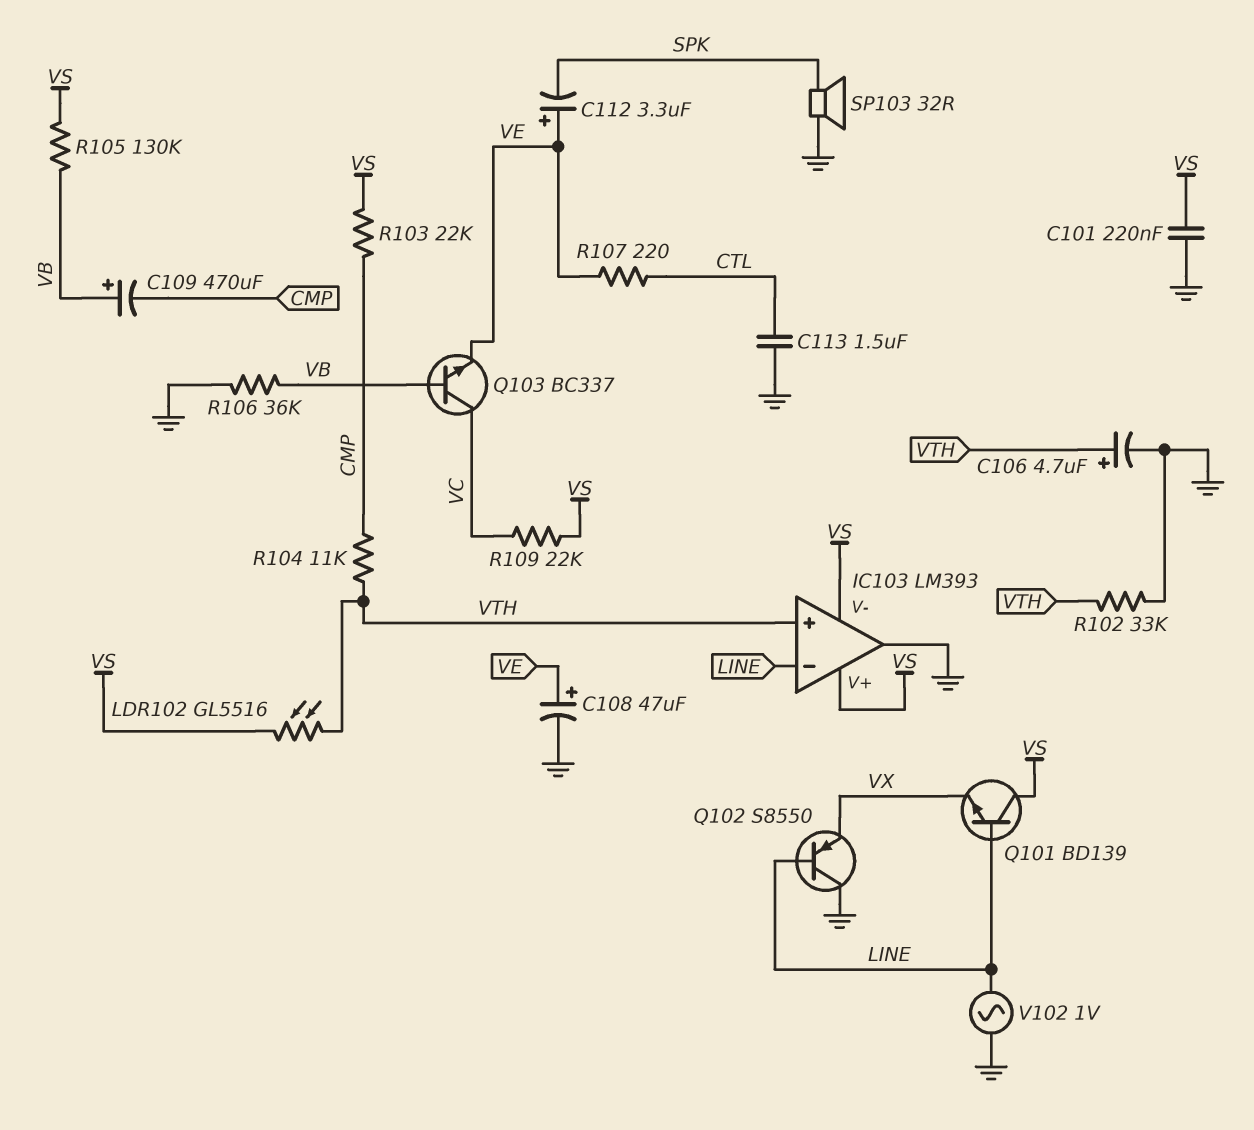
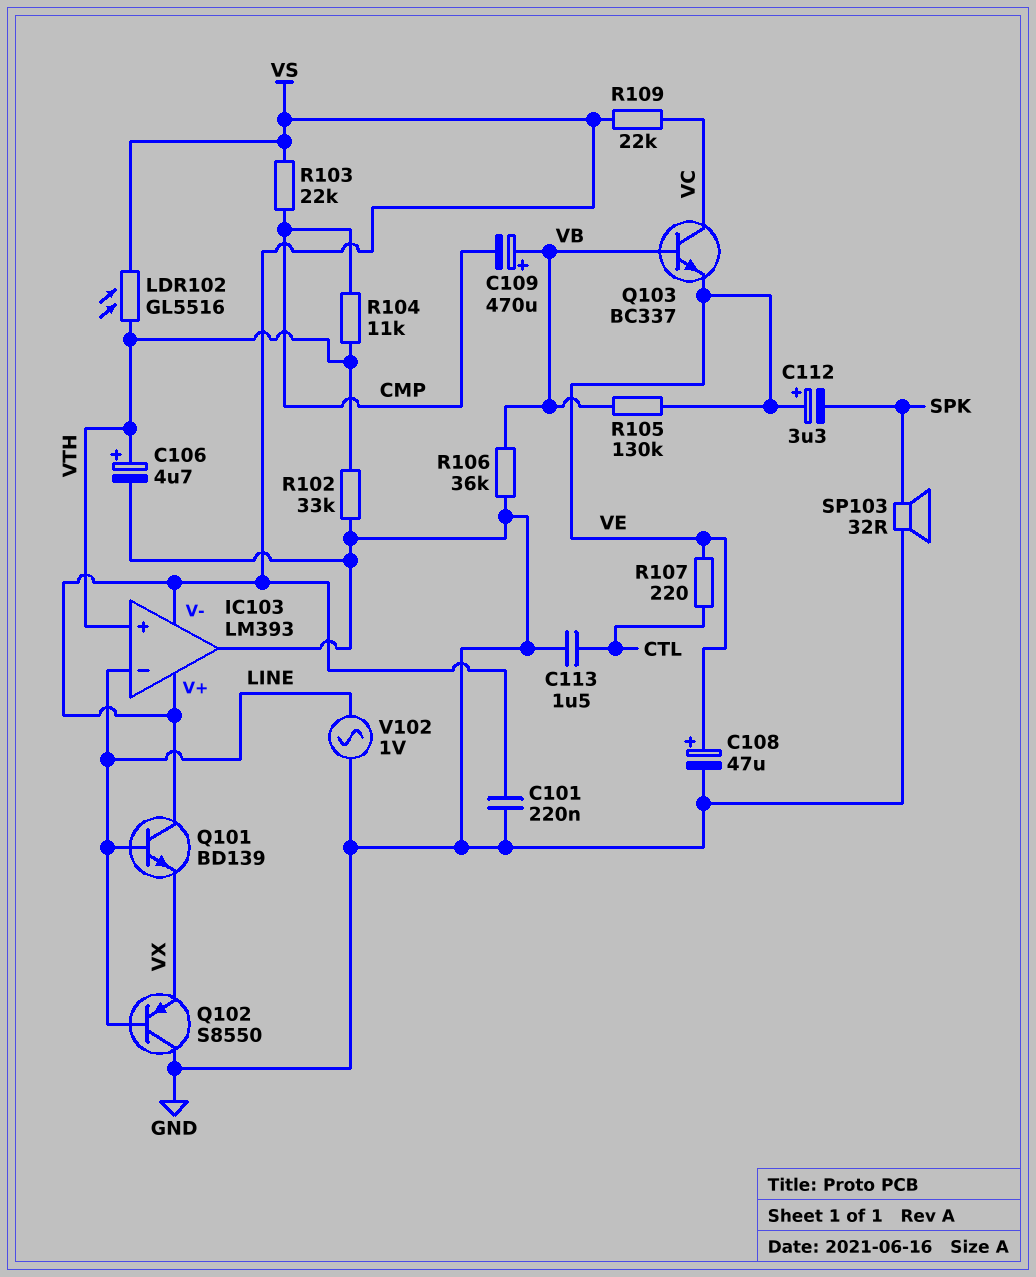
R105: 130k (VB, VS) -> 130k (VB, VE)

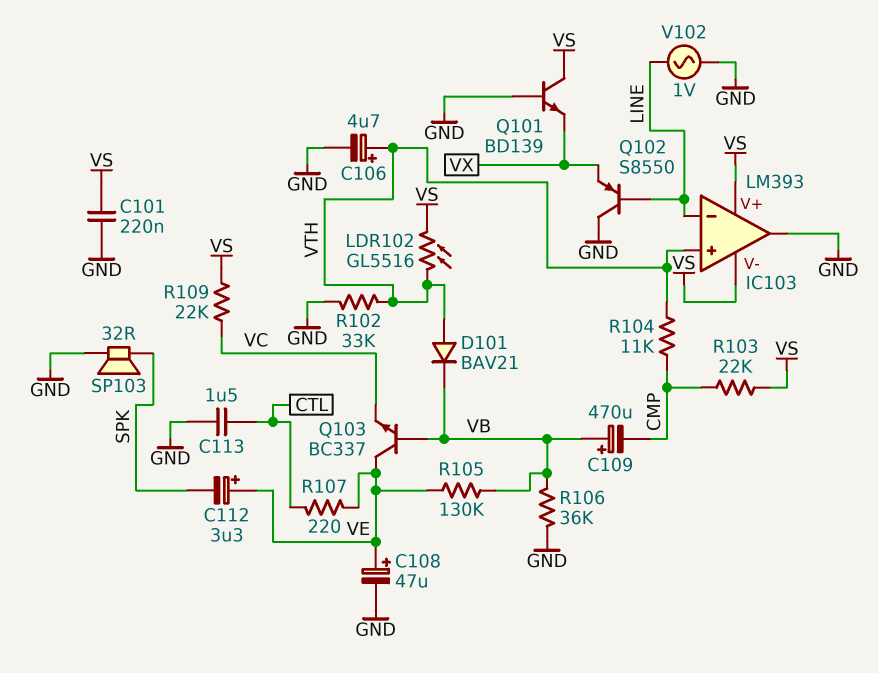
D101: none -> diode BAV21 (A VTH, K VB)
Q101: NPN BD139 (B LINE, C VS, E VX) -> NPN BD139 (B GND, C VS, E VX)
Q103: NPN BC337 (B VB, C VC, E VE) -> NPN BC337 (B VB, C VE, E VC)

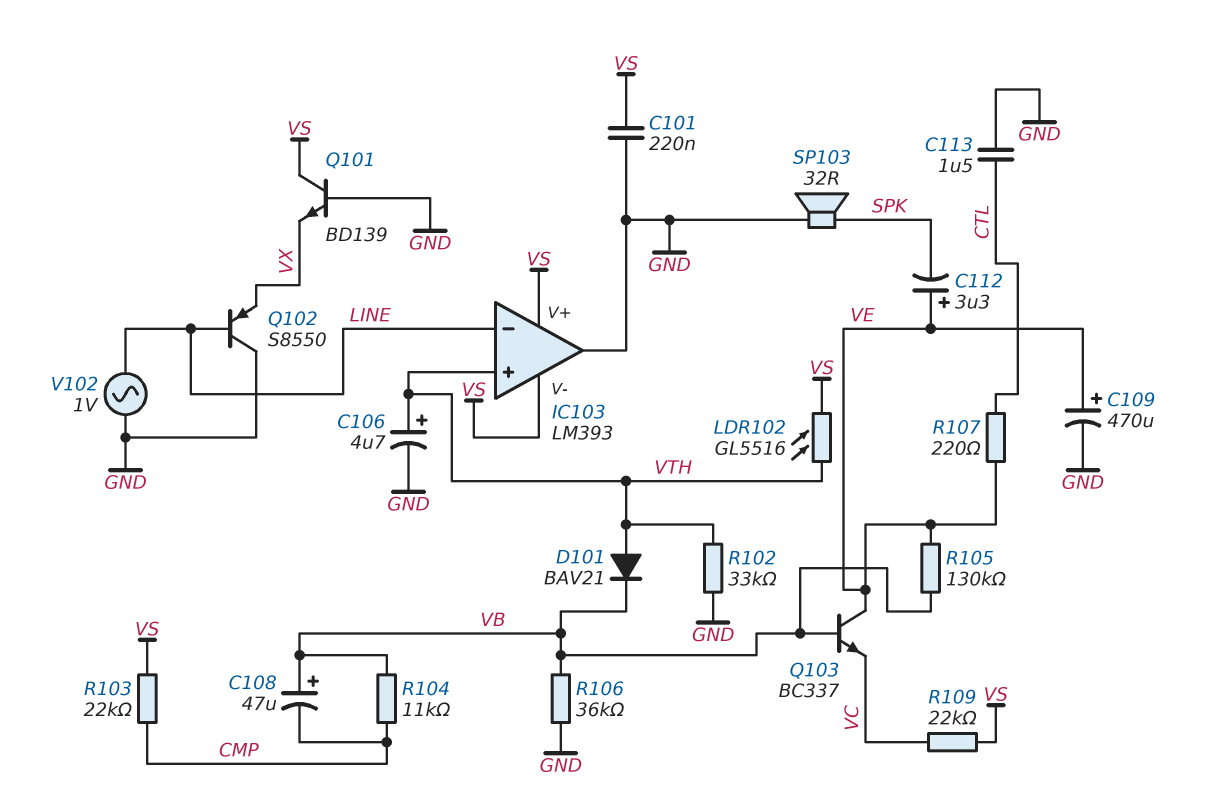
C108: 47uF (plus VE, minus GND) -> 47uF (plus VB, minus CMP)
C109: 470uF (plus VB, minus CMP) -> 470uF (plus VE, minus GND)
R104: 11k (CMP, VTH) -> 11k (CMP, VB)

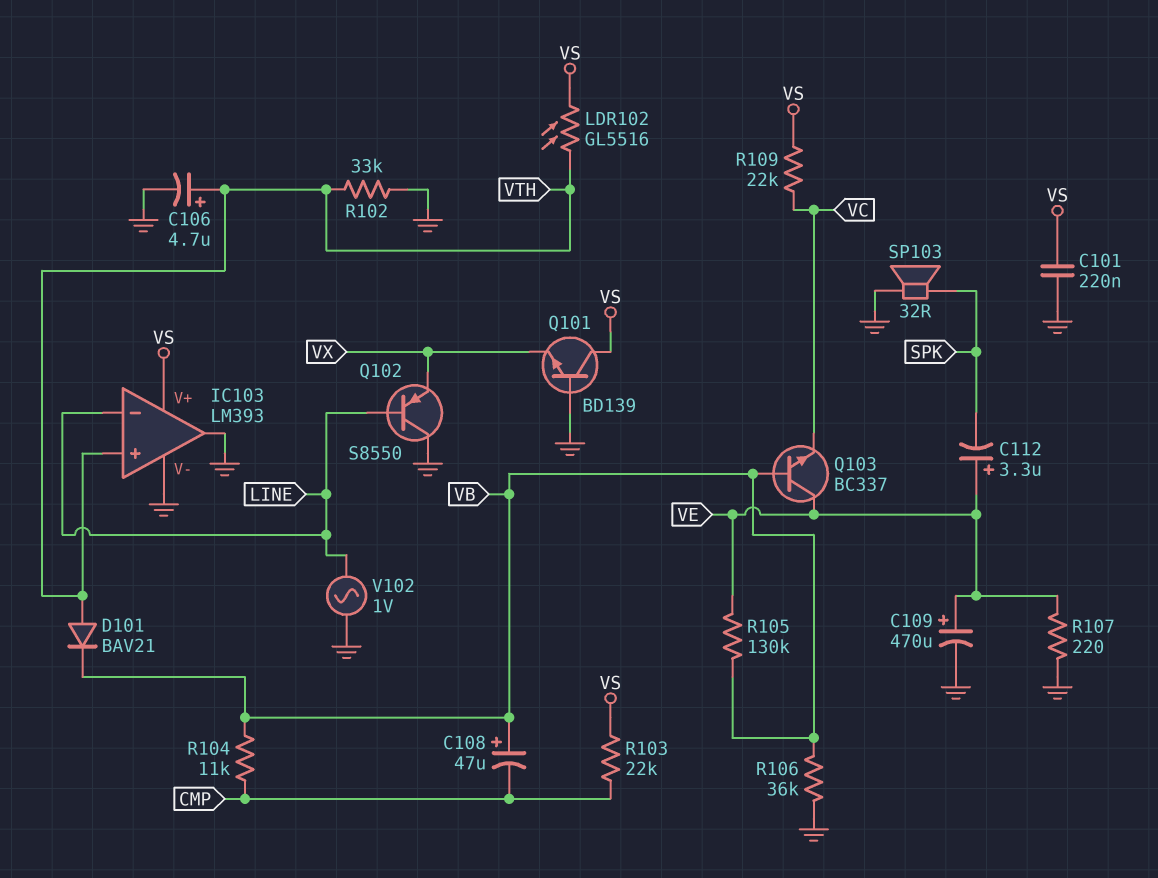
C113: 1.5uF (CTL, GND) -> none
IC103 pin V-: VS -> GND
R107: 220 (CTL, VE) -> 220 (GND, VE)

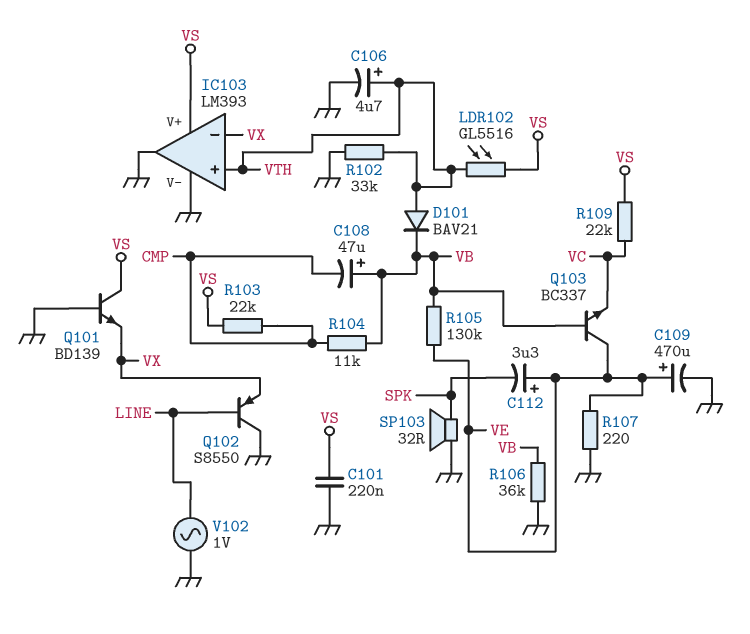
IC103 pin in-: LINE -> VX

